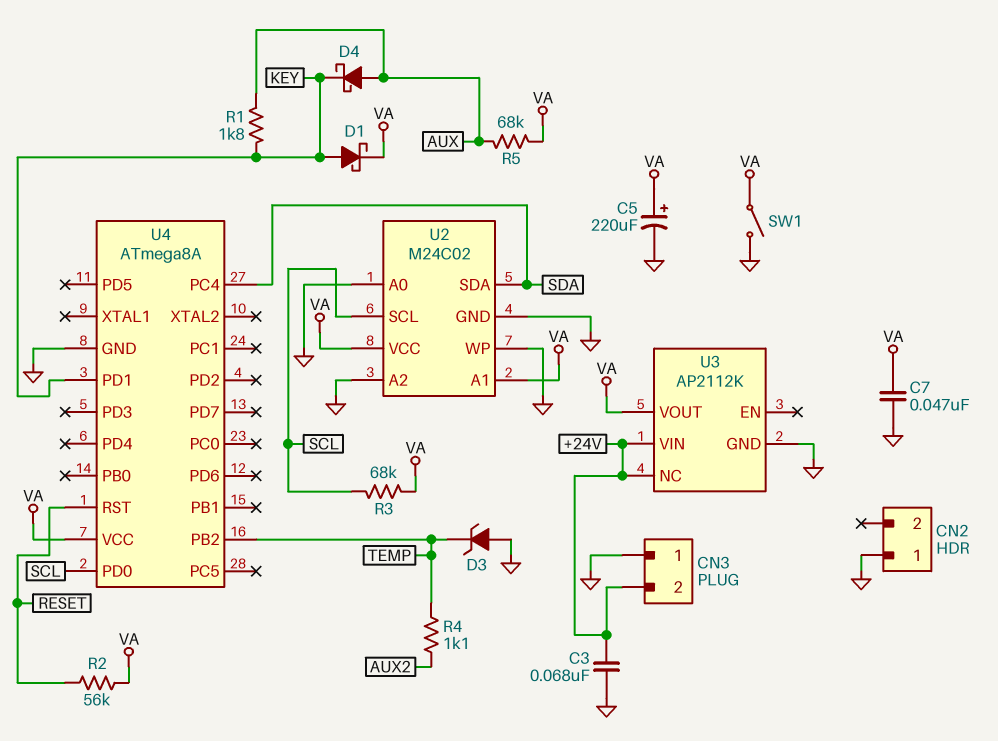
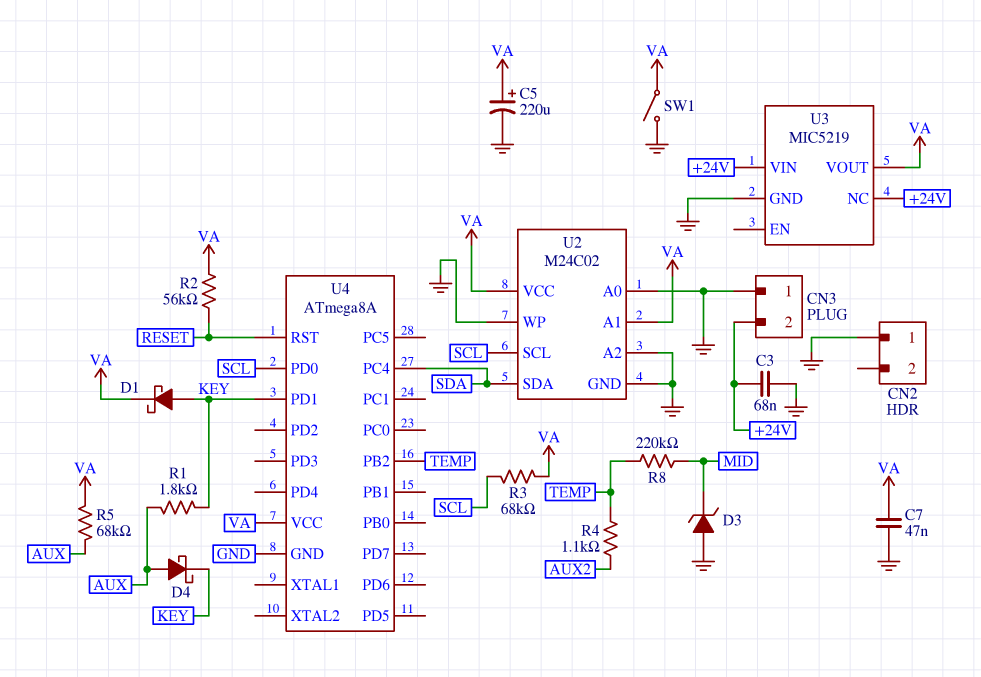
D3: zener (A GND, K TEMP) -> zener (A GND, K MID)
R8: none -> 220k (MID, TEMP)
U3: AP2112K -> MIC5219

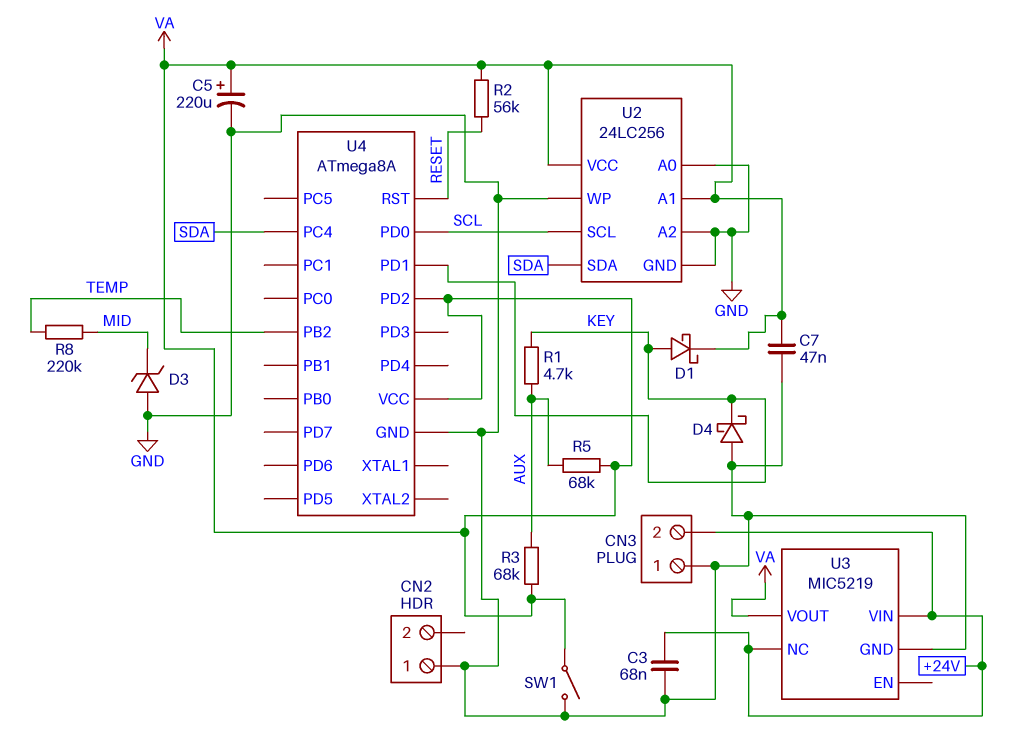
D4: schottky (A AUX, K KEY) -> schottky (A GND, K KEY)
R1: 1.8k (AUX, KEY) -> 4.7k (AUX, KEY)
R3: 68k (SCL, VA) -> 68k (AUX, VA)
R4: 1.1k (AUX2, TEMP) -> none
U2: M24C02 -> 24LC256
U4 pin PD2: none -> VA

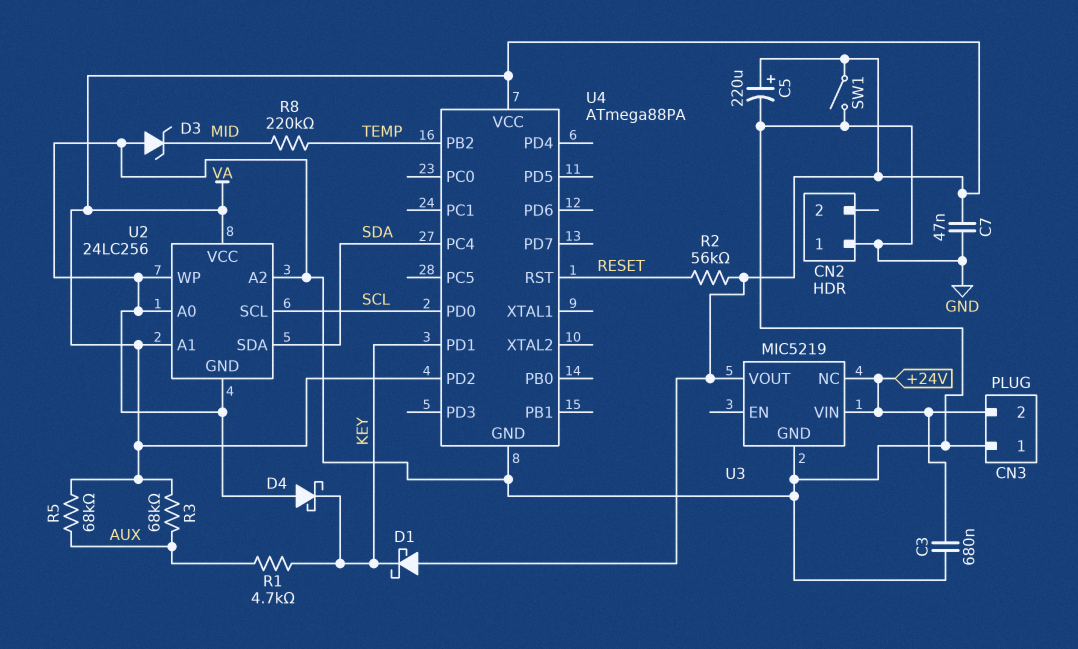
C3: 68nF (+24V, GND) -> 680nF (+24V, GND)
D1: schottky (A KEY, K VA) -> schottky (A VA, K KEY)
U4: ATmega8A -> ATmega88PA

